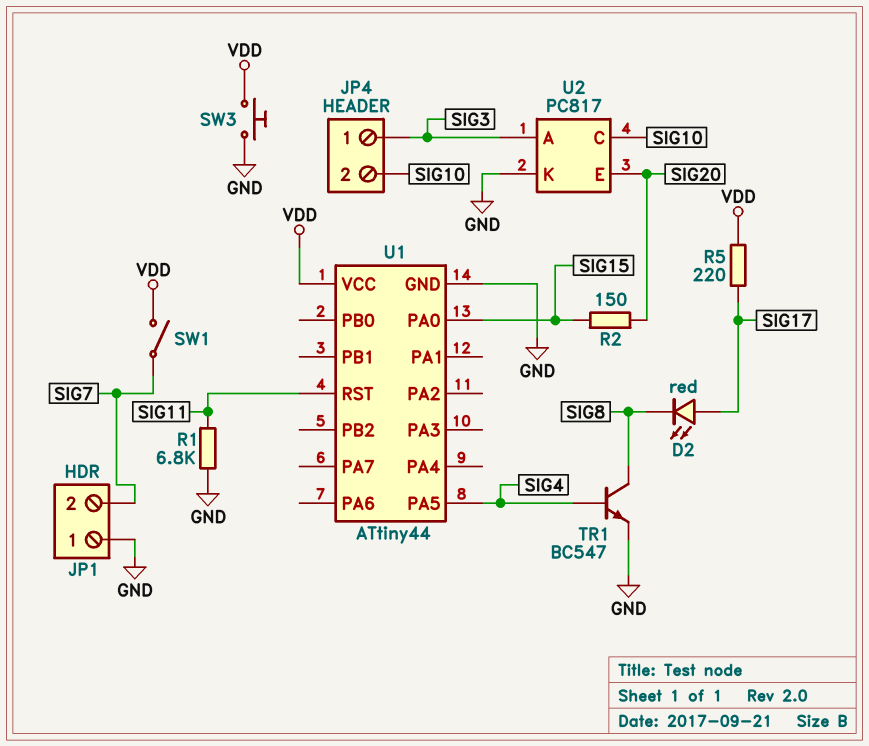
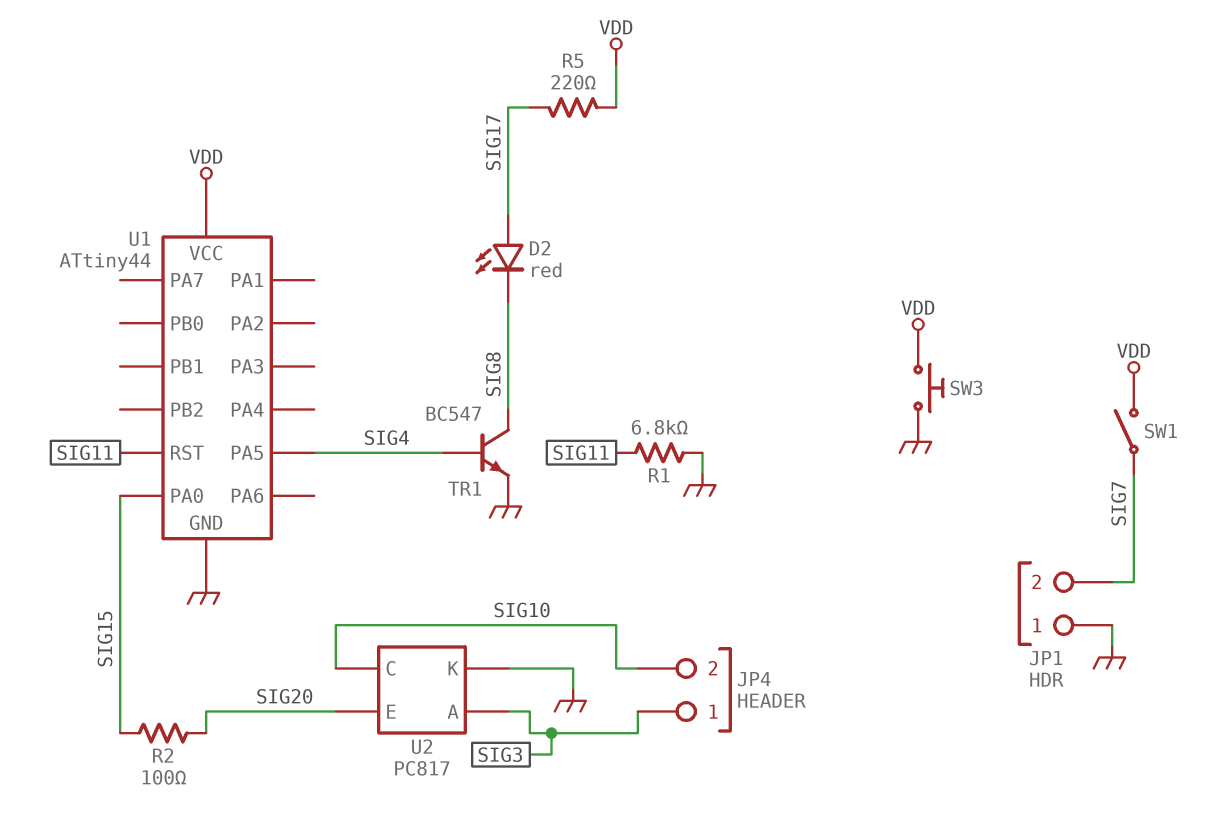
R2: 150 (SIG15, SIG20) -> 100 (SIG15, SIG20)

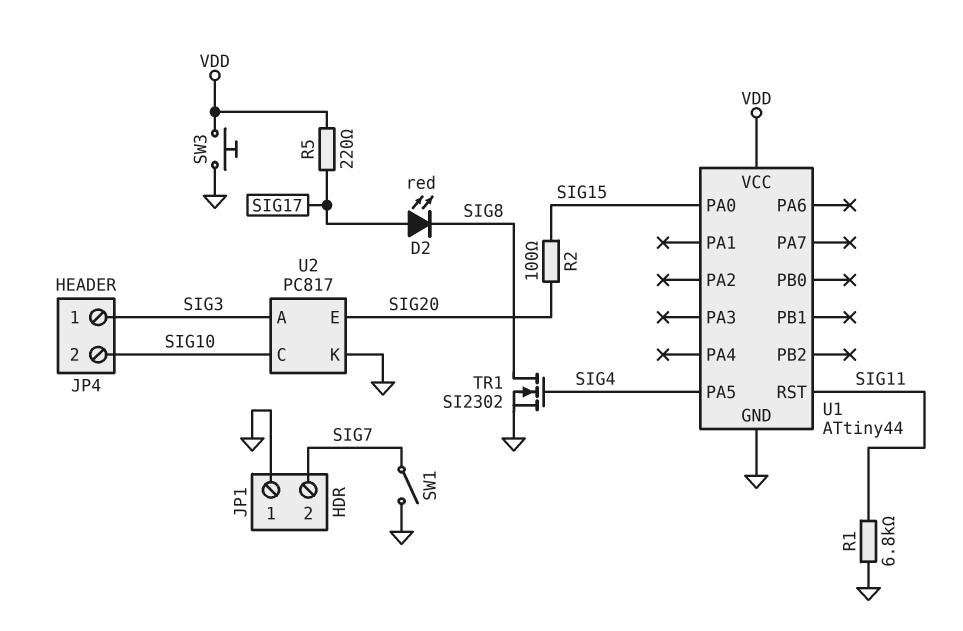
SW1: switch (SIG7, VDD) -> switch (GND, SIG7)
TR1: NPN BC547 (B SIG4, C SIG8, E GND) -> NMOS SI2302 (G SIG4, D SIG8, S GND)

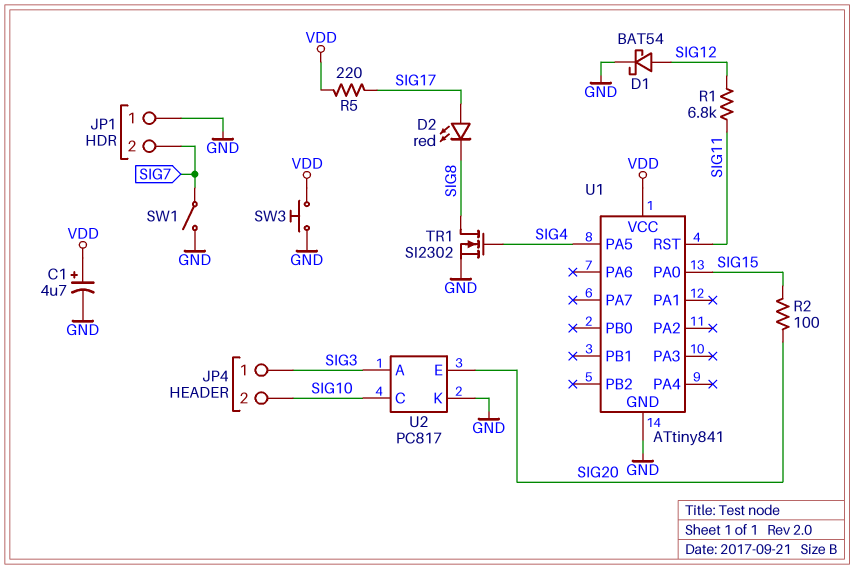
C1: none -> 4.7uF (plus VDD, minus GND)
D1: none -> schottky BAT54 (A SIG12, K GND)
R1: 6.8k (GND, SIG11) -> 6.8k (SIG11, SIG12)
U1: ATtiny44 -> ATtiny841

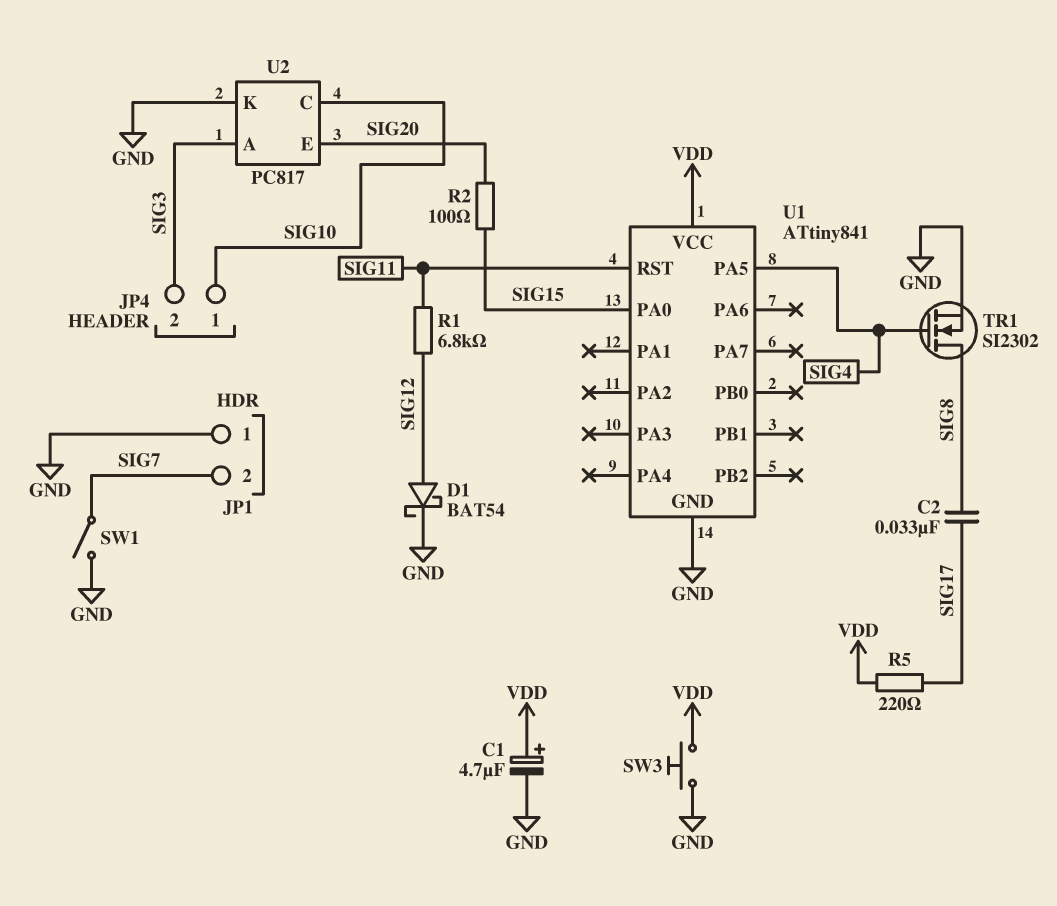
C2: none -> 33nF (SIG8, SIG17)
D2: LED red (A SIG17, K SIG8) -> none
JP4 pin 1: SIG3 -> SIG10
JP4 pin 2: SIG10 -> SIG3

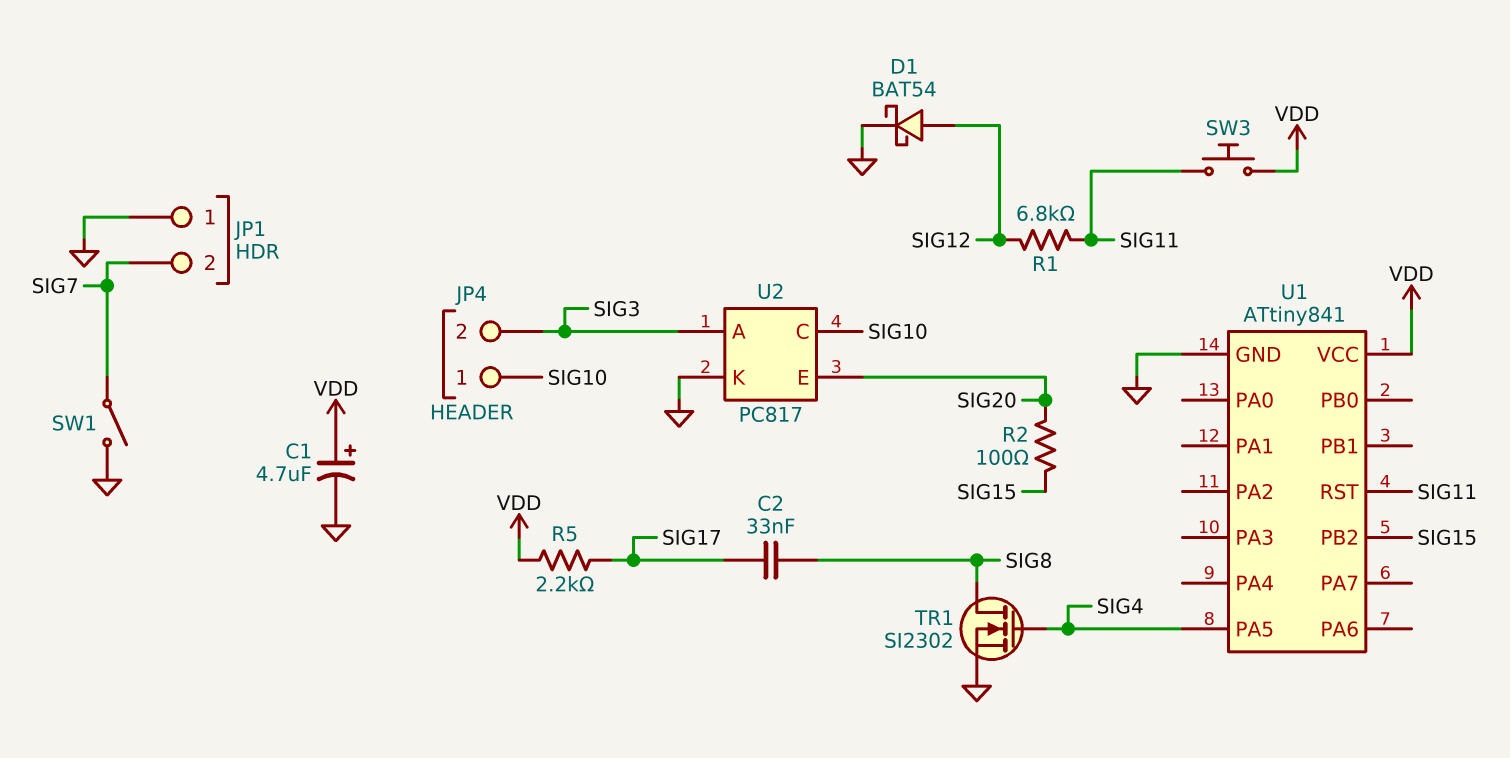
R5: 220 (SIG17, VDD) -> 2.2k (SIG17, VDD)
SW3: button (GND, VDD) -> button (SIG11, VDD)
U1 pin PA0: SIG15 -> none
U1 pin PB2: none -> SIG15

